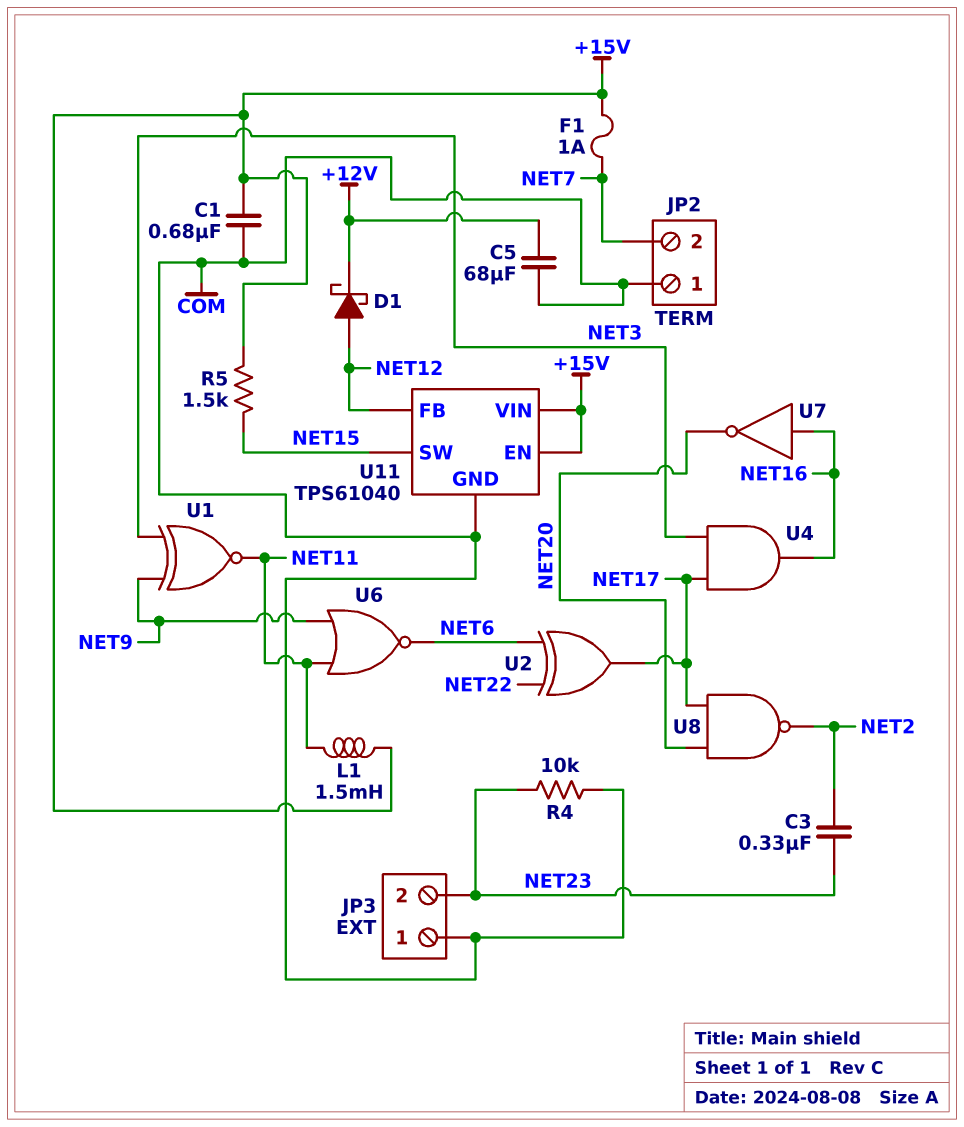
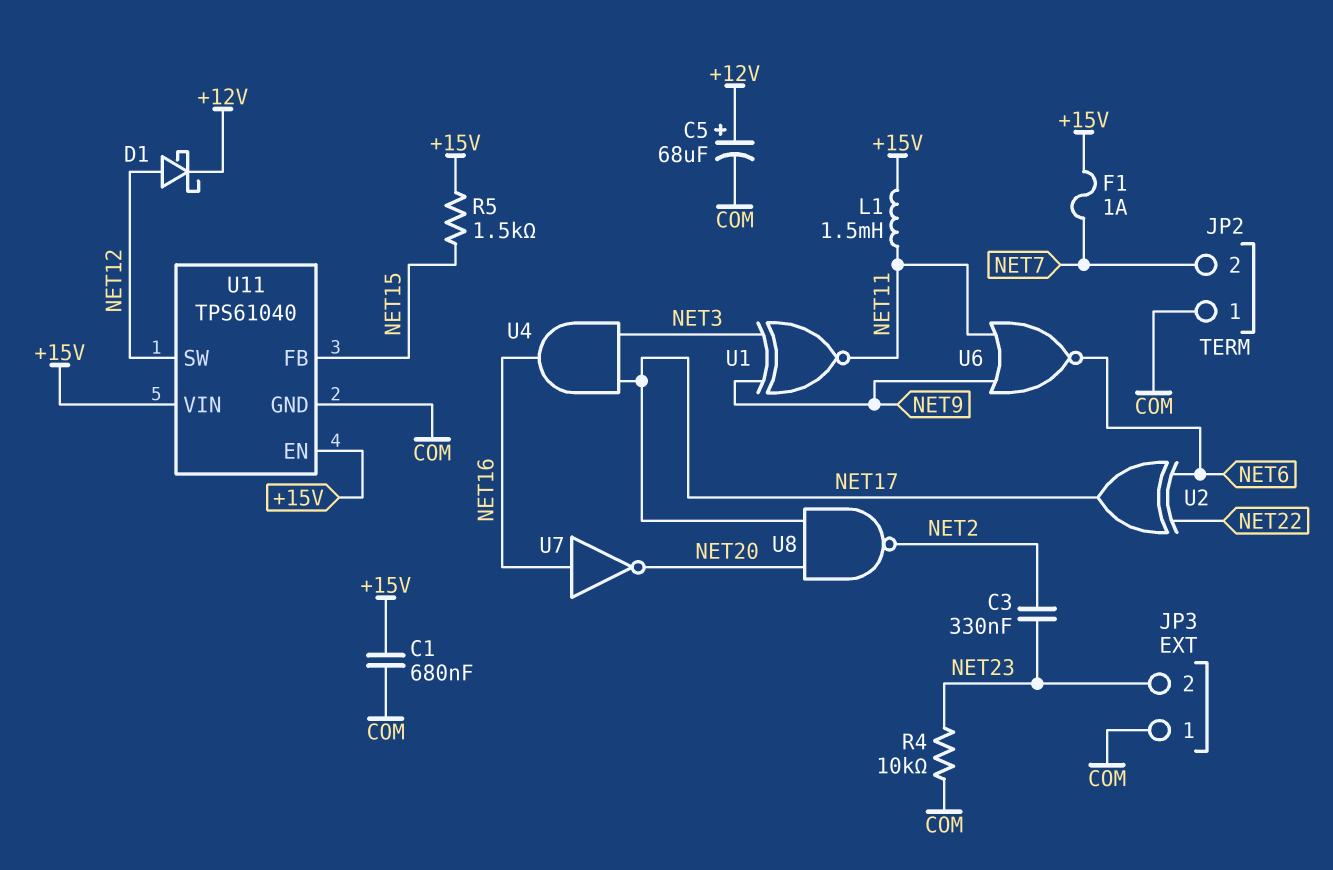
C5: 68uF (+12V, COM) -> 68uF (plus +12V, minus COM)
U11 pin FB: NET12 -> NET15
U11 pin SW: NET15 -> NET12

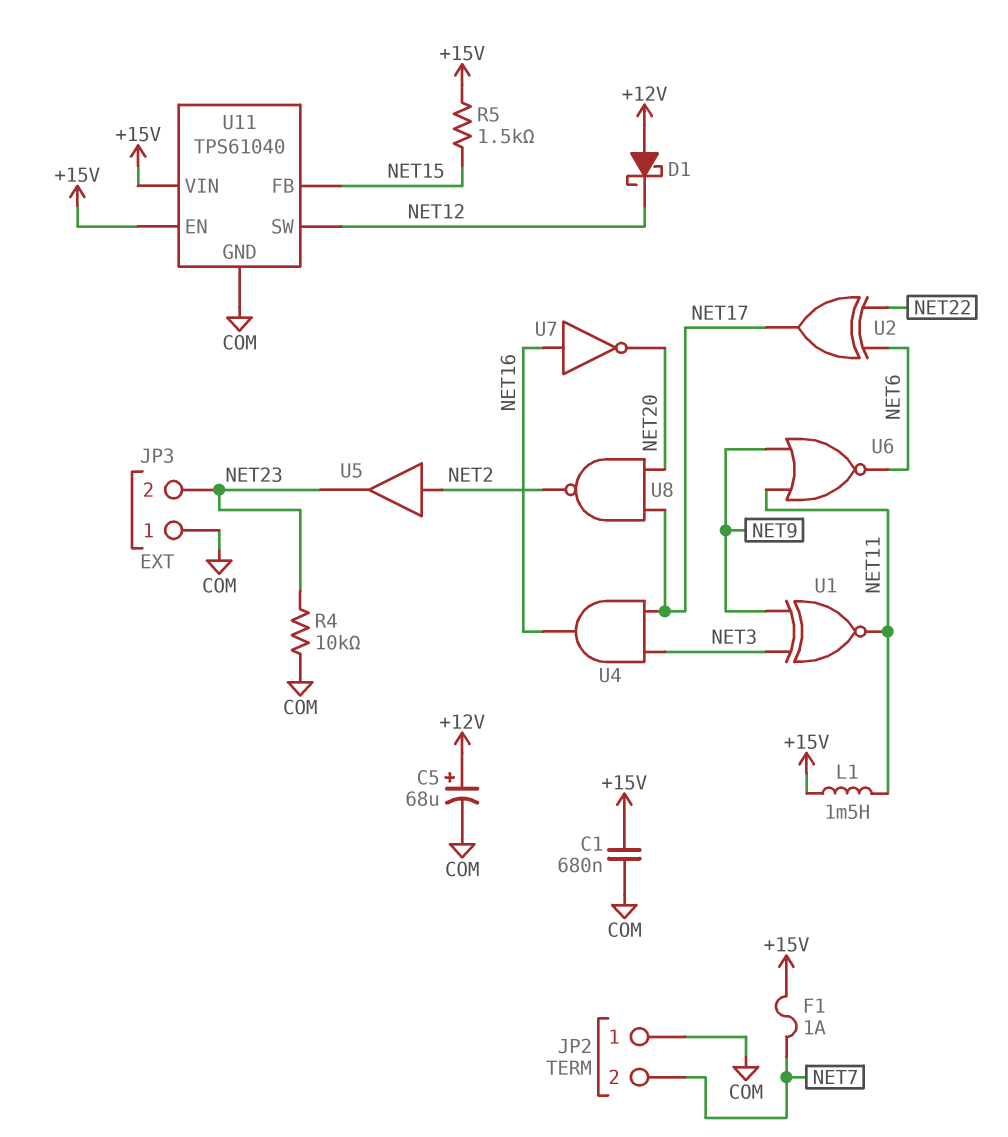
C3: 330nF (NET2, NET23) -> none
D1: schottky (A NET12, K +12V) -> schottky (A +12V, K NET12)
U5: none -> buffer (in NET2, out NET23)

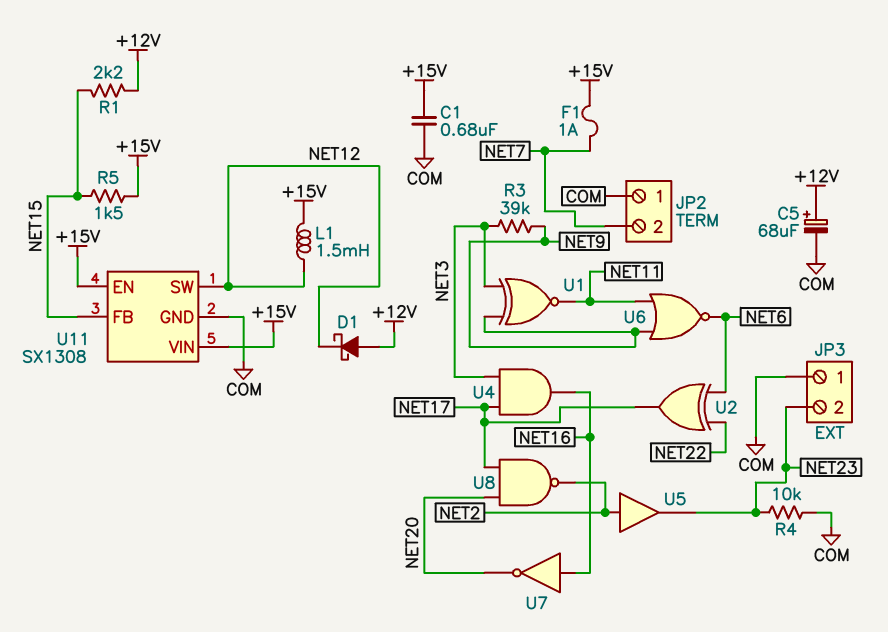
L1: 1.5mH (+15V, NET11) -> 1.5mH (+15V, NET12)
R1: none -> 2.2k (+12V, NET15)
R3: none -> 39k (NET3, NET9)
U11: TPS61040 -> SX1308

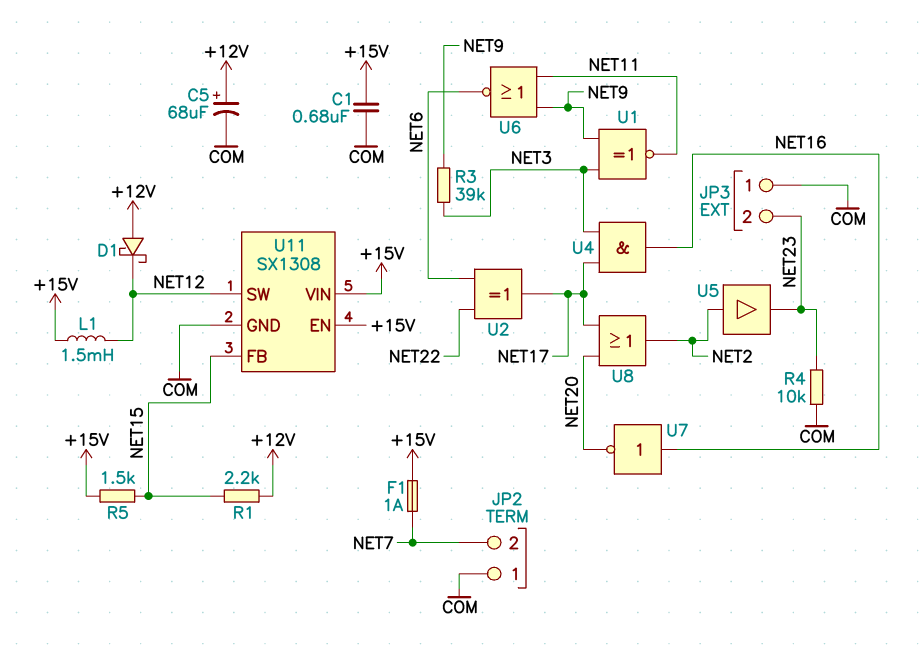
U8: NAND (in NET17, in NET20, out NET2) -> OR (in NET17, in NET20, out NET2)

